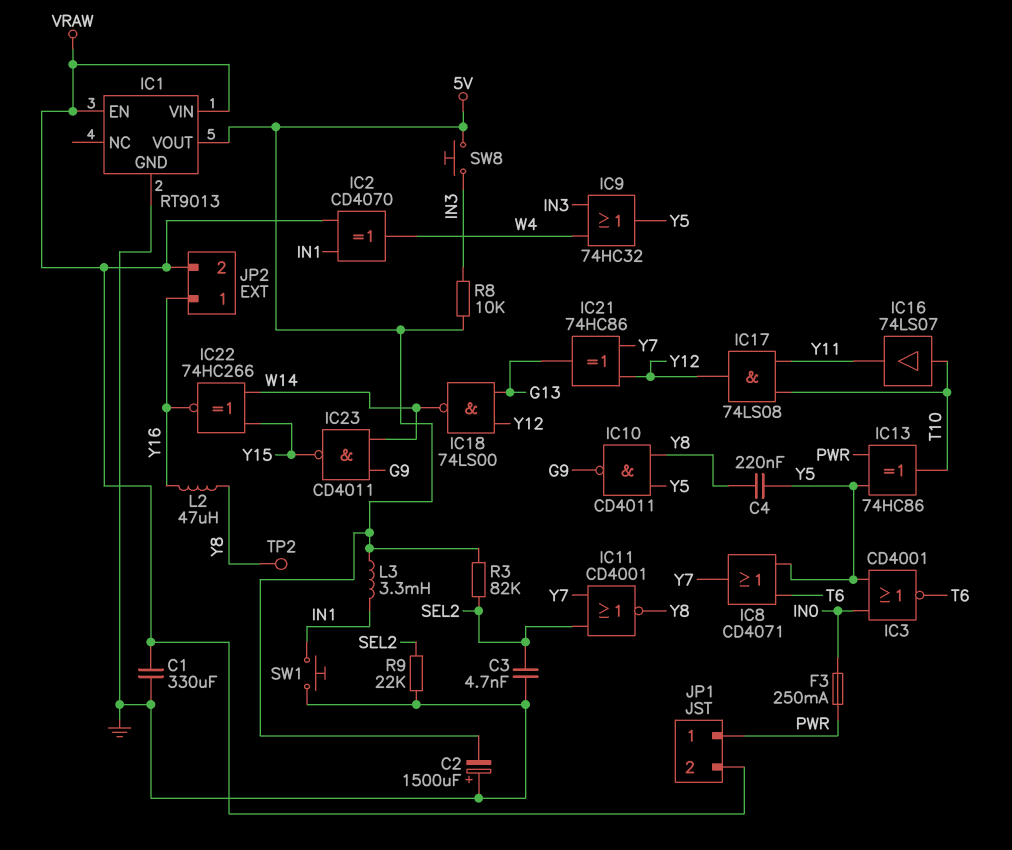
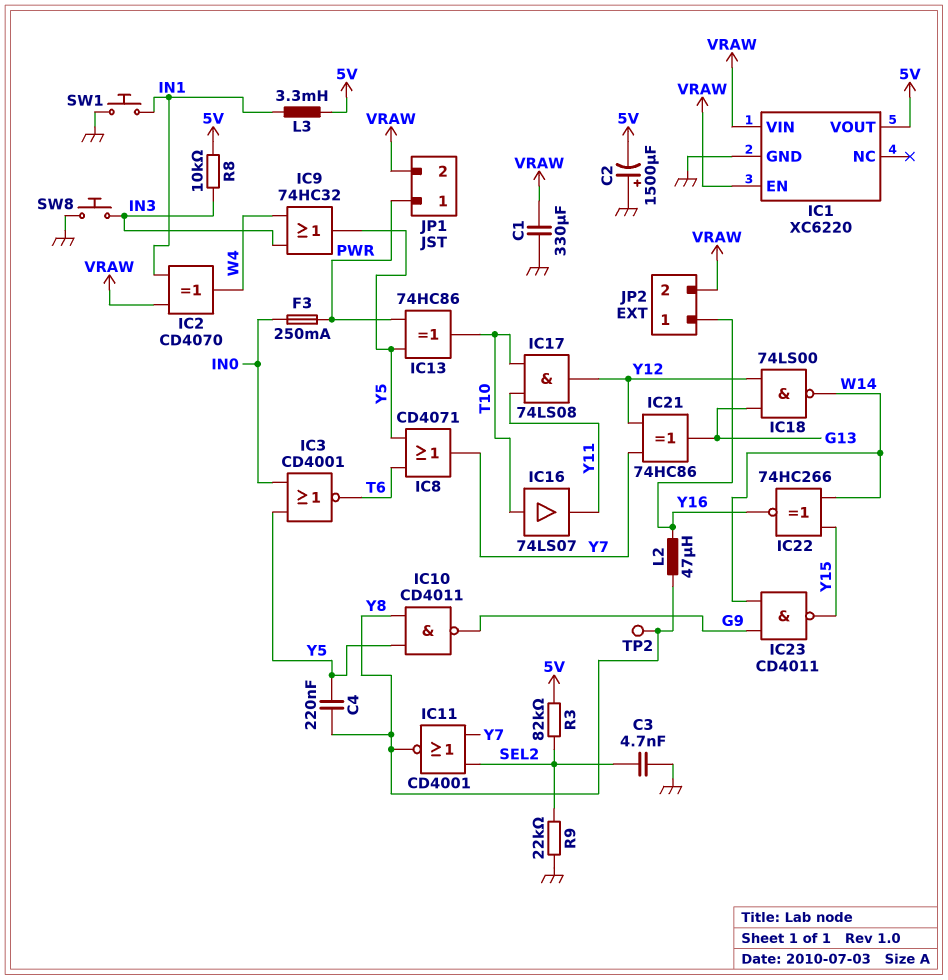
IC1: RT9013 -> XC6220
SW8: button (5V, IN3) -> button (GND, IN3)

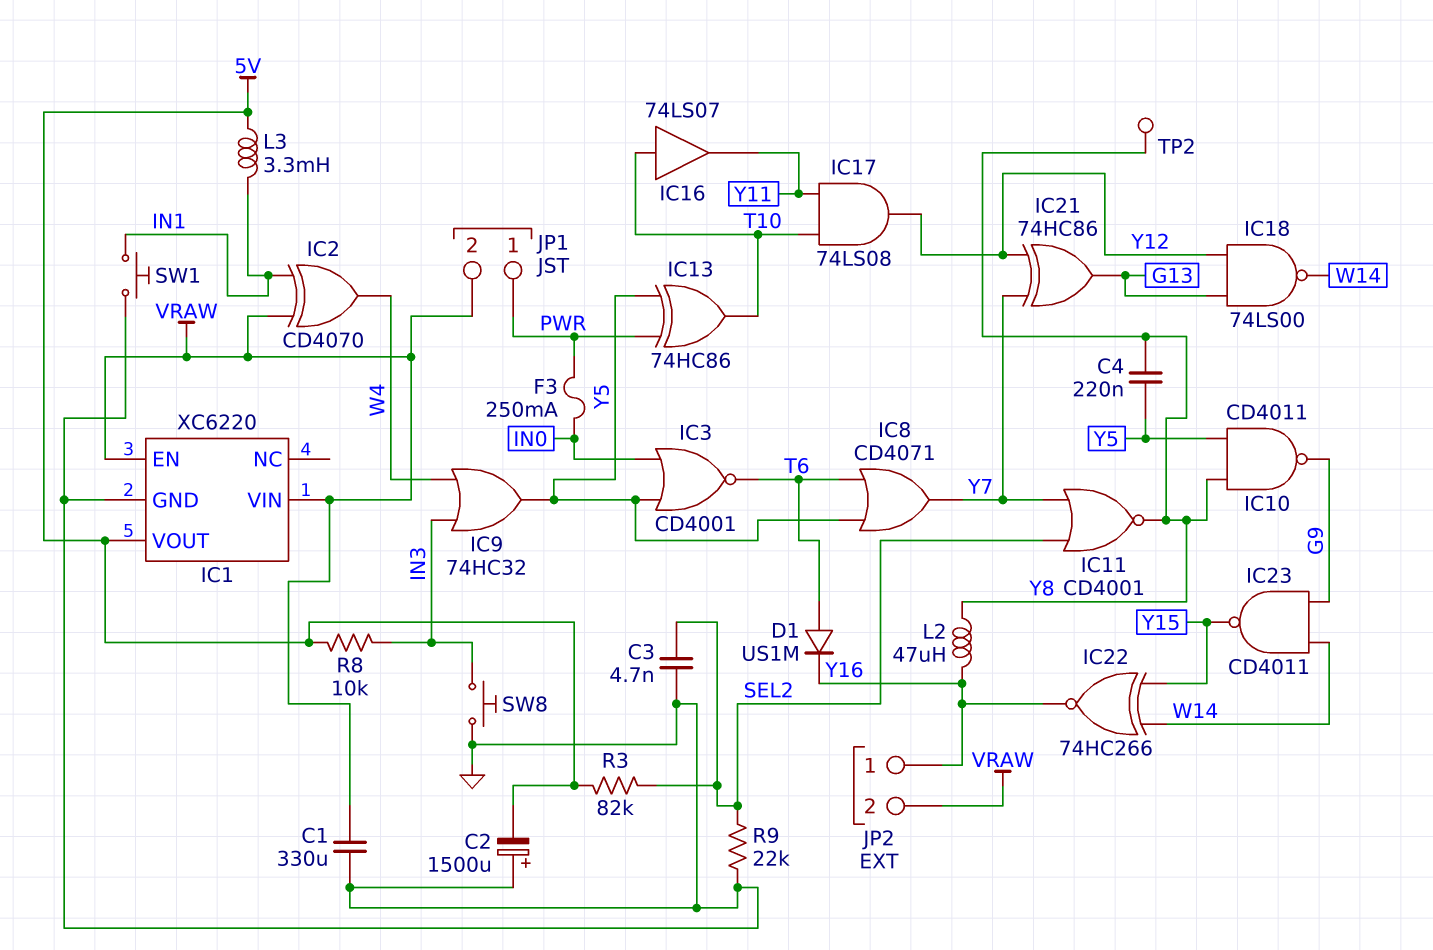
D1: none -> diode US1M (A T6, K Y16)

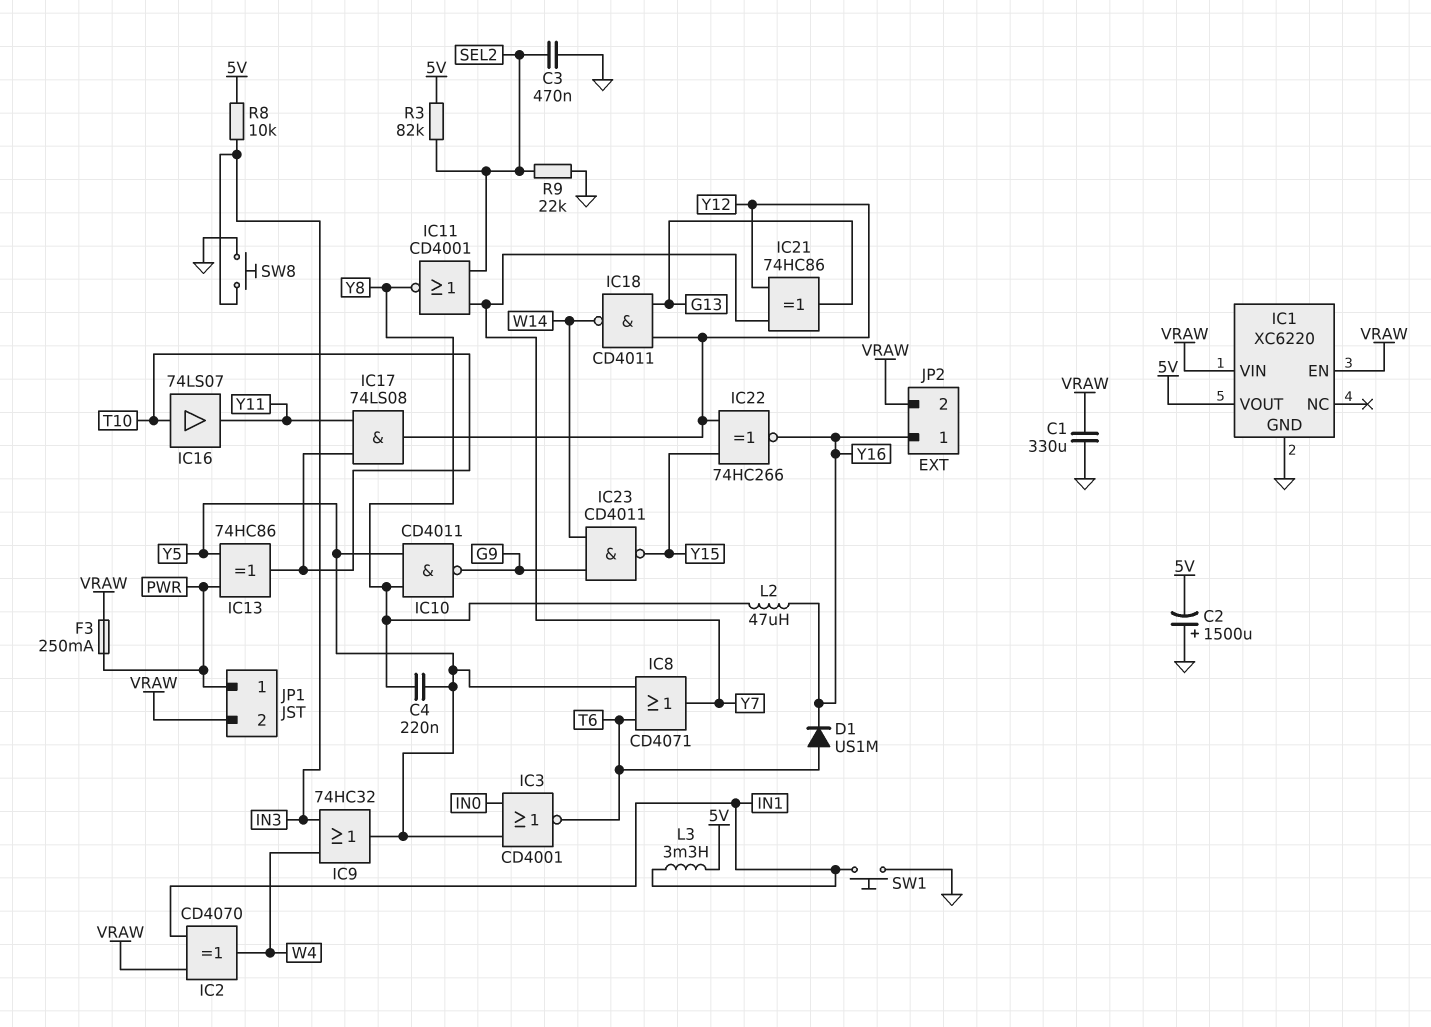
C3: 4.7nF (GND, SEL2) -> 470nF (GND, SEL2)
F3: 250mA (IN0, PWR) -> 250mA (PWR, VRAW)
IC18: NAND 74LS00 (in G13, in Y12, out W14) -> NAND CD4011 (in G13, in Y12, out W14)
IC22: XNOR 74HC266 (in W14, in Y15, out Y16) -> XNOR 74HC266 (in Y12, in Y15, out Y16)
TP2: test point (Y8) -> none

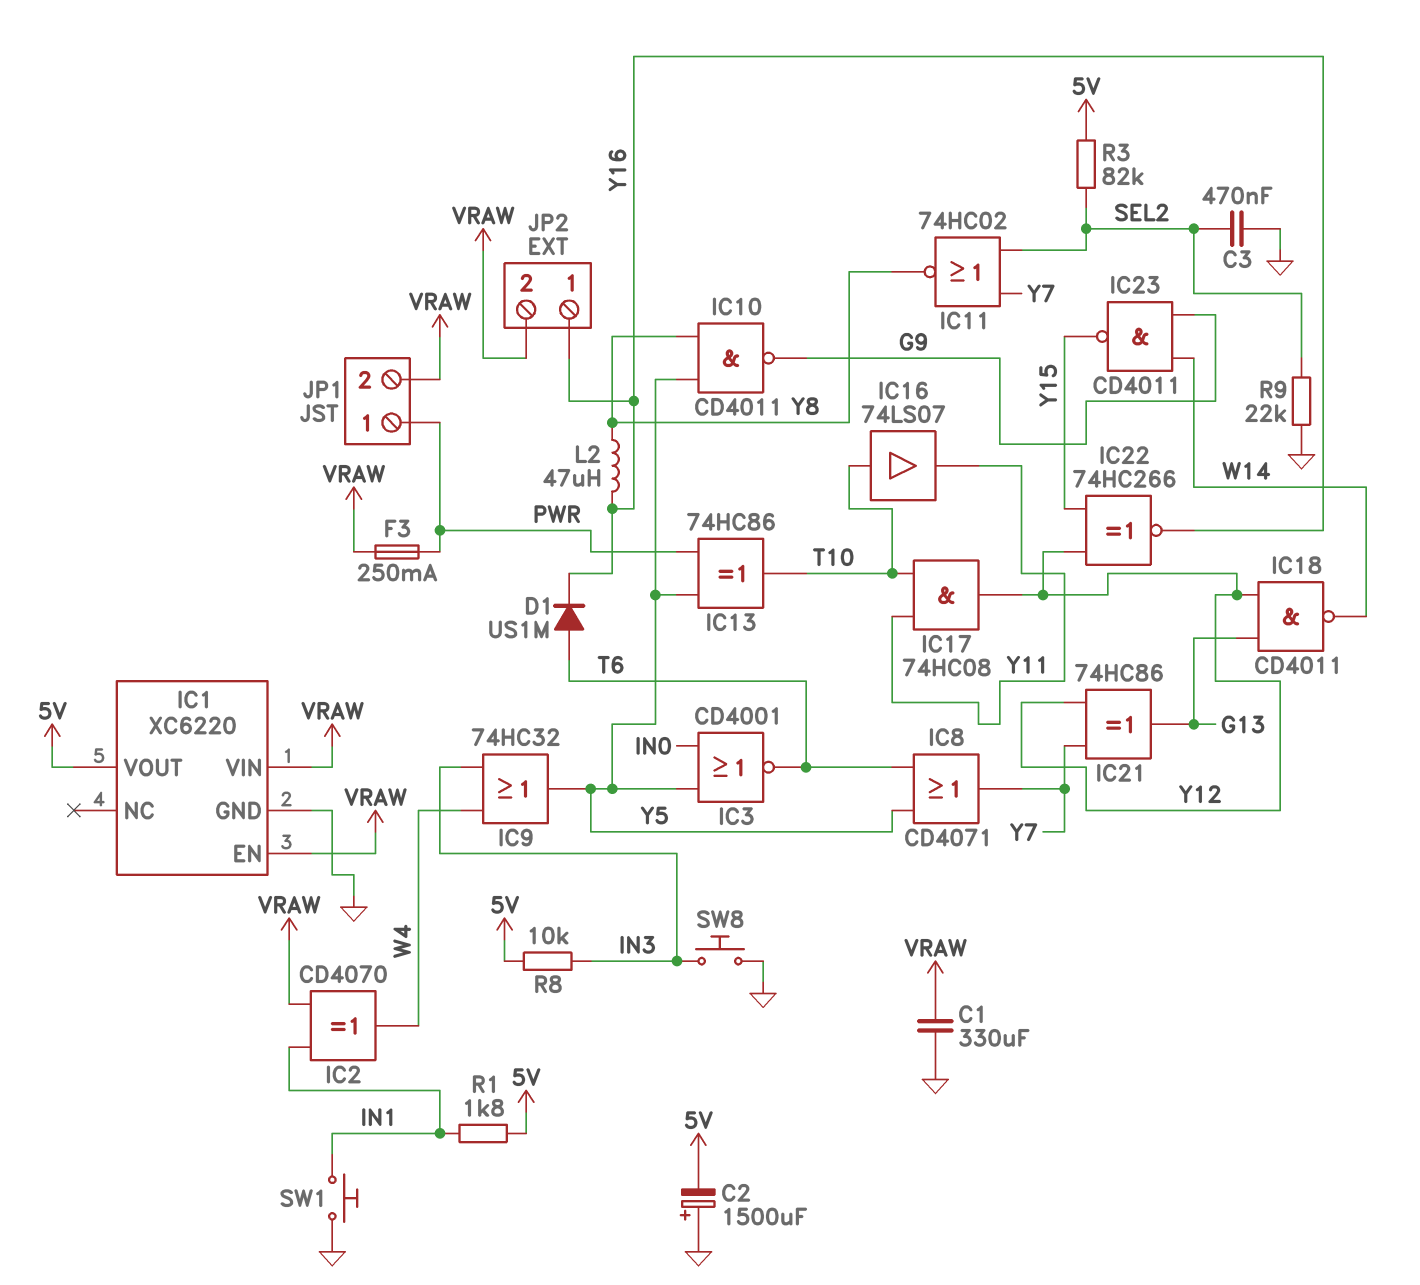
C4: 220nF (Y5, Y8) -> none
IC11: NOR CD4001 (in SEL2, in Y7, out Y8) -> NOR 74HC02 (in SEL2, in Y7, out Y8)
IC17: AND 74LS08 (in T10, in Y11, out Y12) -> AND 74HC08 (in T10, in Y11, out Y12)
L3: 3.3mH (5V, IN1) -> none
R1: none -> 1.8k (5V, IN1)

